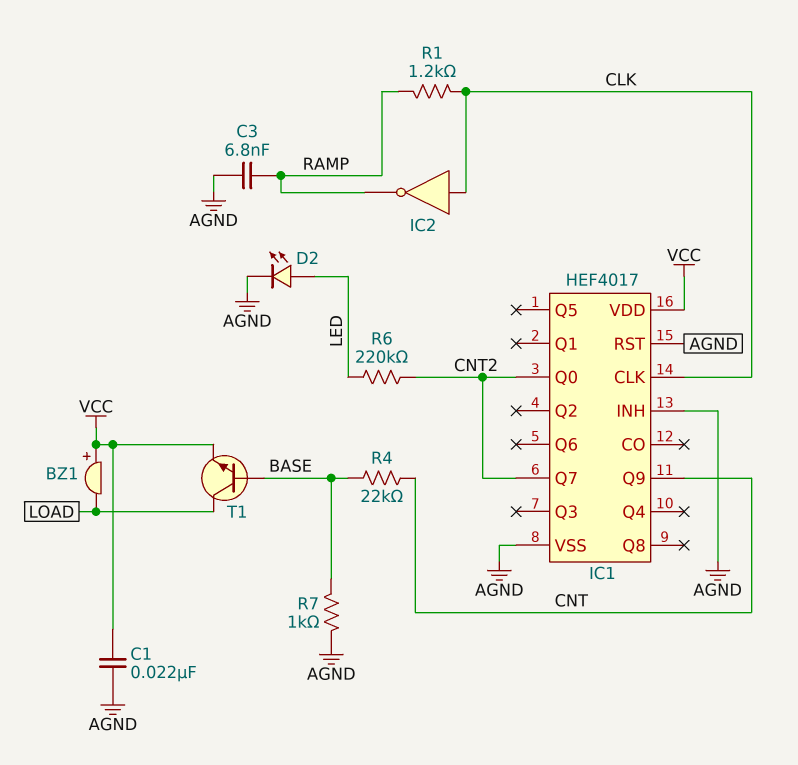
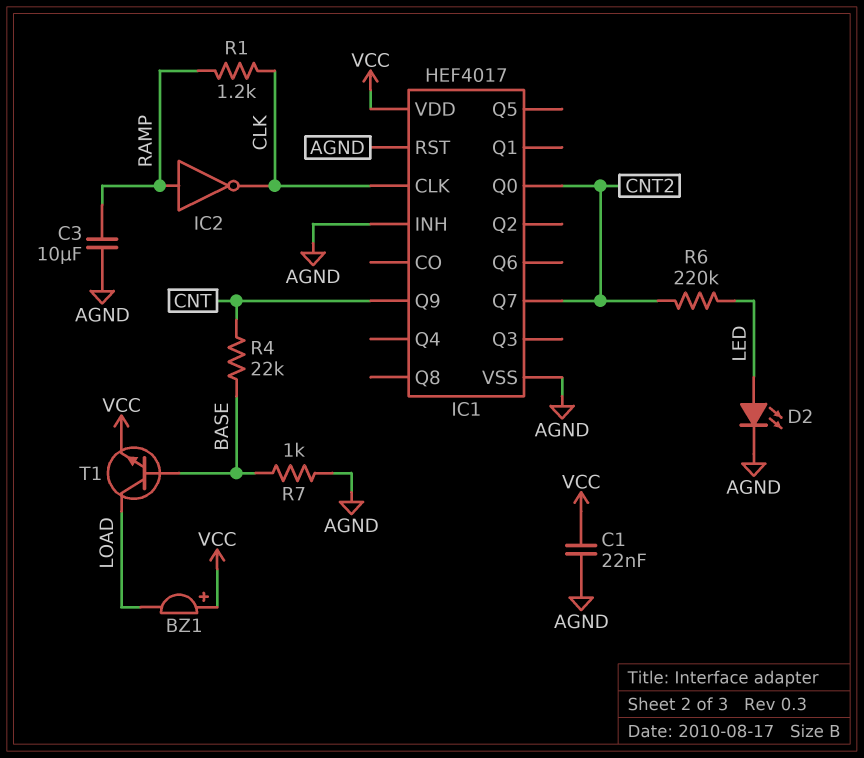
C3: 6.8nF (AGND, RAMP) -> 10uF (AGND, RAMP)
IC2: NOT (in CLK, out RAMP) -> NOT (in RAMP, out CLK)

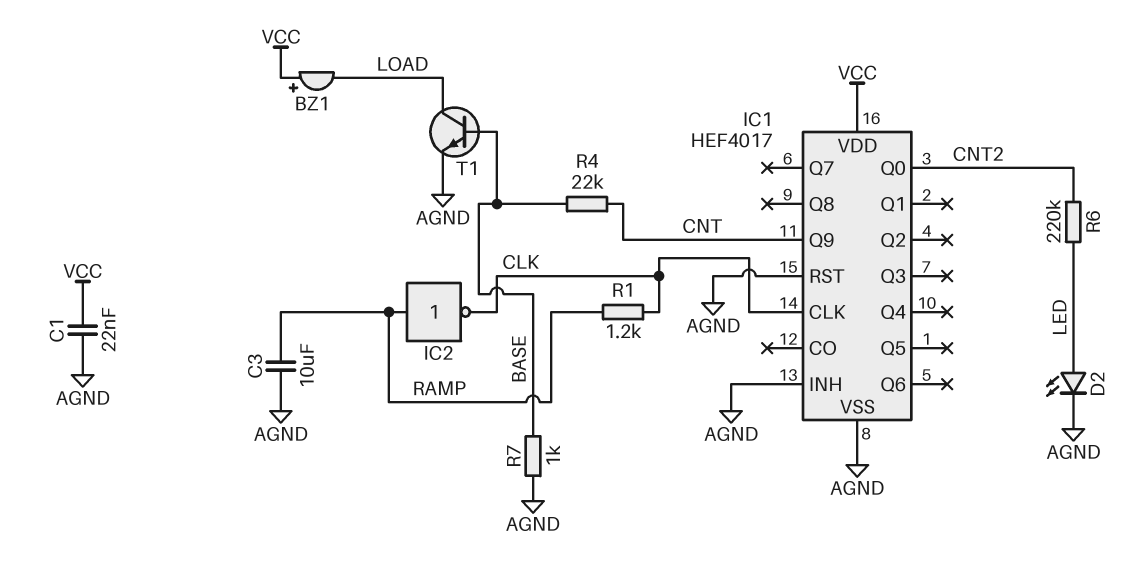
IC1 pin Q7: CNT2 -> none
T1: NPN (B BASE, C LOAD, E VCC) -> NPN (B BASE, C LOAD, E AGND)

